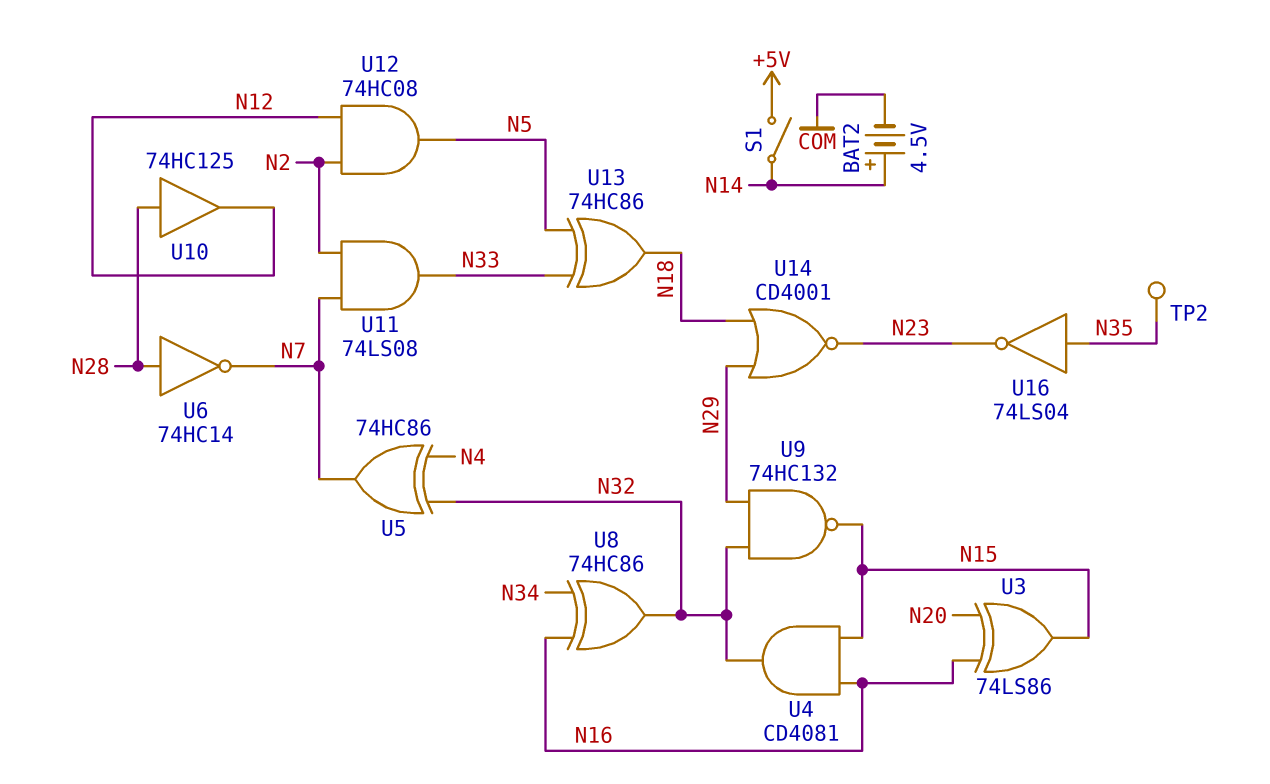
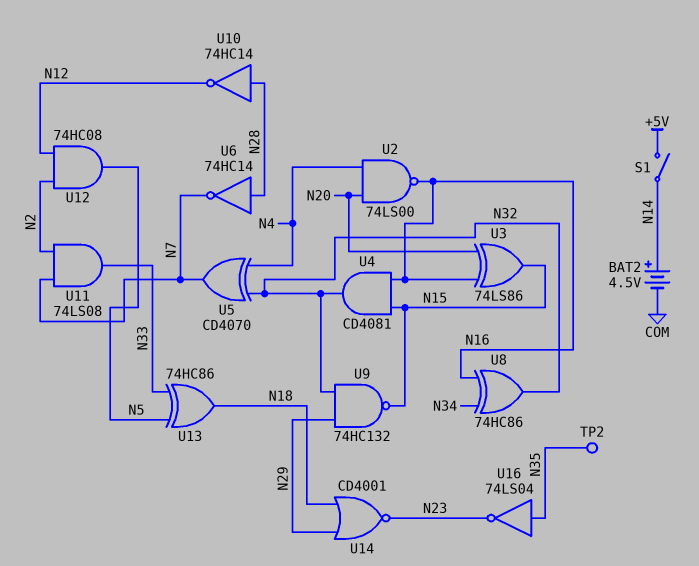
U2: none -> NAND 74LS00 (in N4, in N20, out N16)
U5: XOR 74HC86 (in N4, in N32, out N7) -> XOR CD4070 (in N4, in N32, out N7)
U10: buffer 74HC125 (in N28, out N12) -> NOT 74HC14 (in N28, out N12)

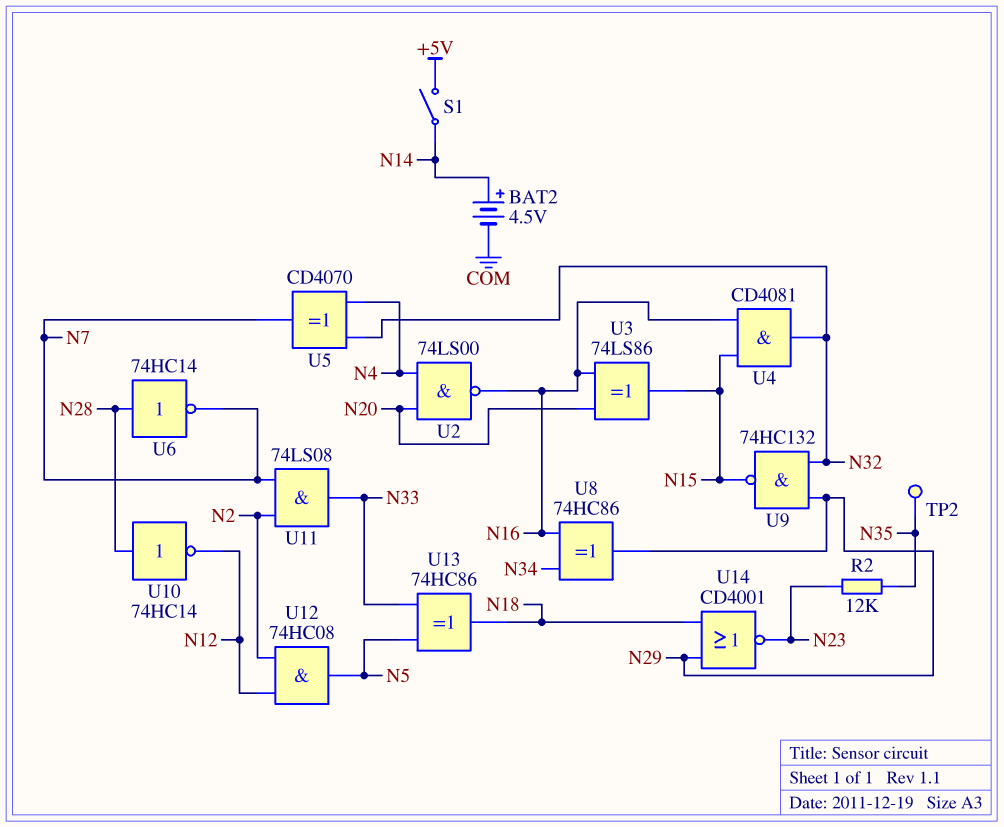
R2: none -> 12k (N23, N35)
U8: XOR 74HC86 (in N16, in N34, out N32) -> XOR 74HC86 (in N16, in N34, out N29)
U16: NOT 74LS04 (in N35, out N23) -> none

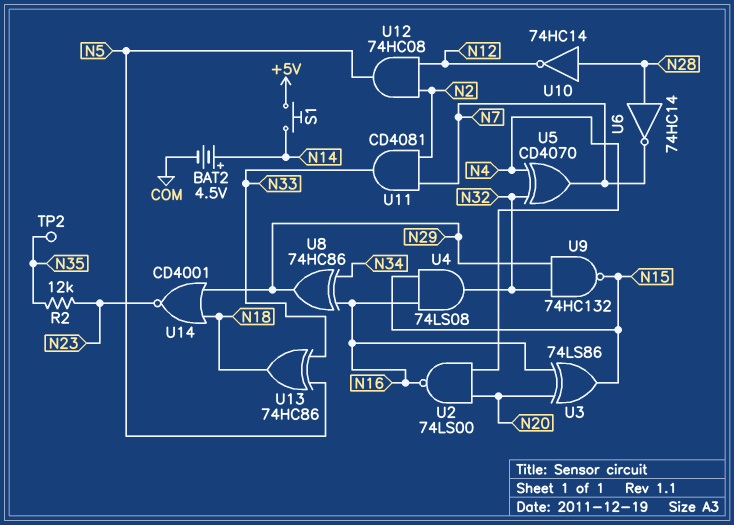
S1: switch (+5V, N14) -> button (+5V, N14)
U4: AND CD4081 (in N15, in N16, out N32) -> AND 74LS08 (in N15, in N16, out N32)
U11: AND 74LS08 (in N2, in N7, out N33) -> AND CD4081 (in N2, in N7, out N33)

